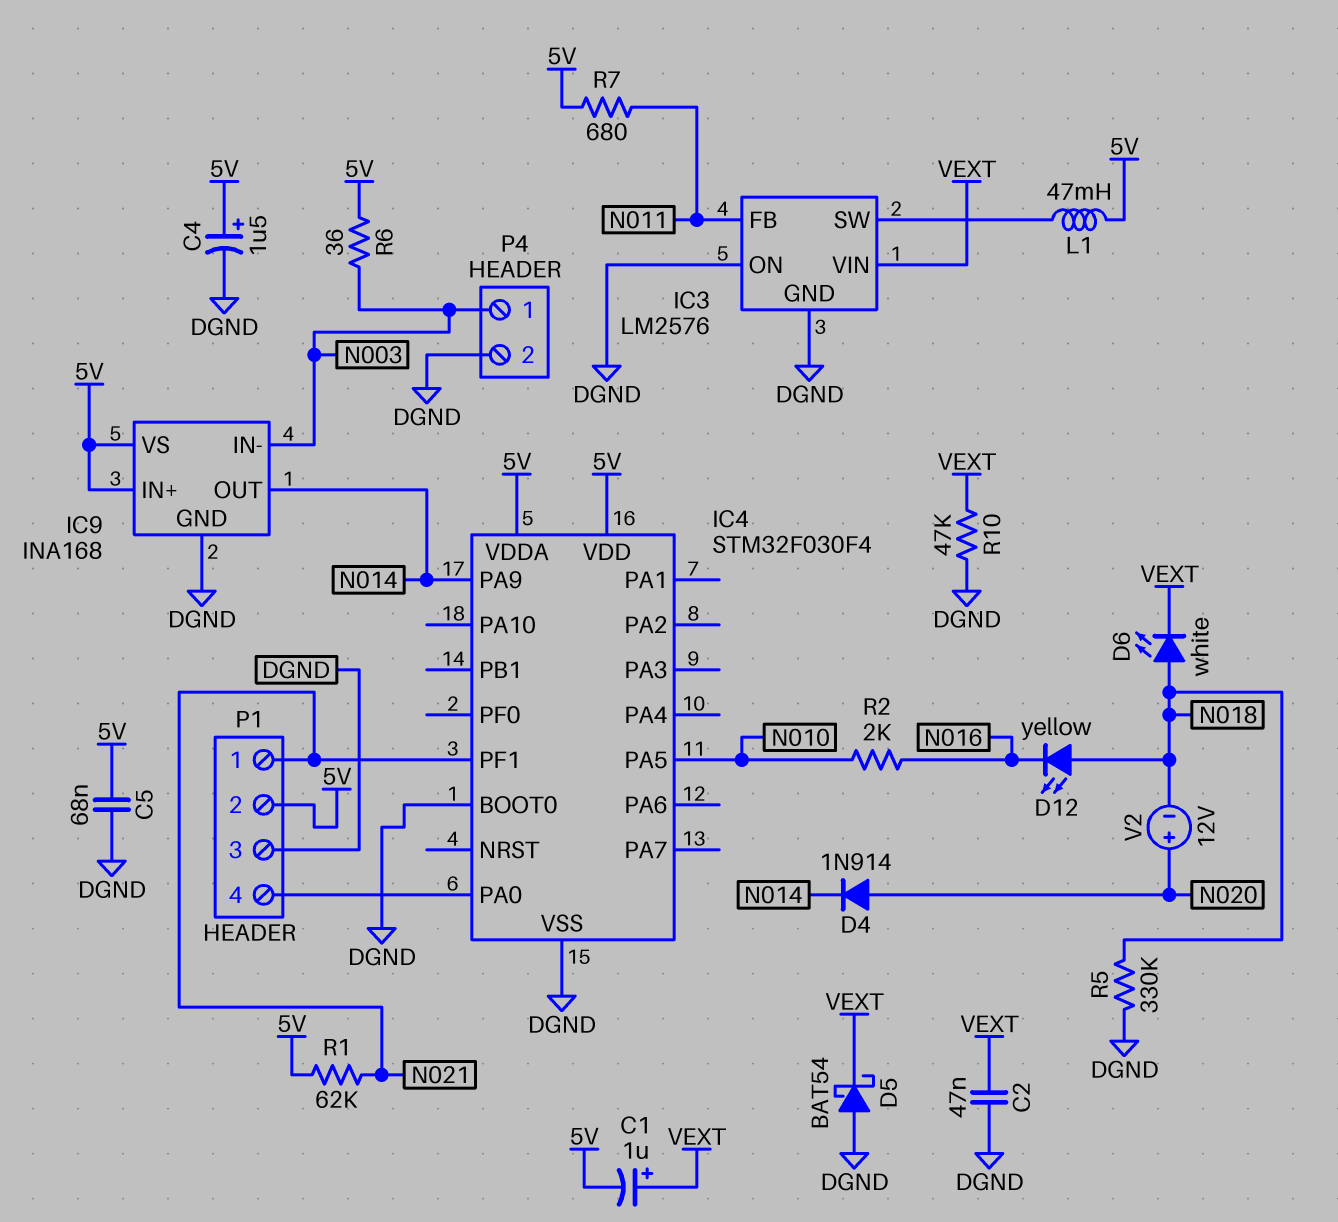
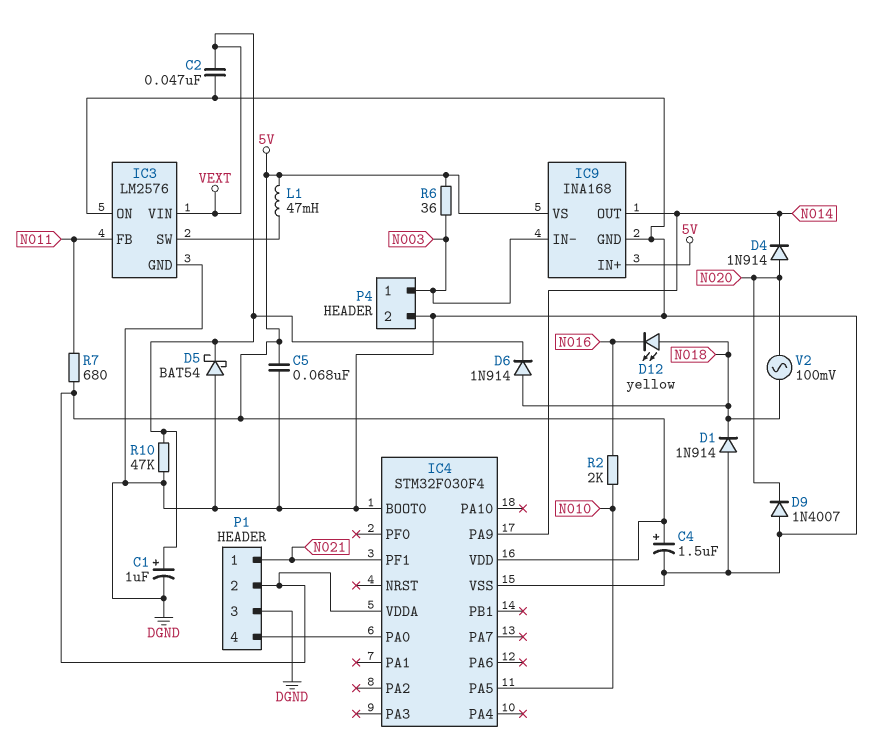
C1: 1uF (plus VEXT, minus 5V) -> 1uF (plus VEXT, minus DGND)
D1: none -> diode 1N914 (A DGND, K N018)
D6: LED white (A N018, K VEXT) -> diode 1N914 (A N018, K VEXT)
D9: none -> diode 1N4007 (A DGND, K N020)
R1: 62k (5V, N021) -> none
R5: 330k (DGND, N018) -> none
V2: 12V (plus N020, minus N018) -> AC 100mV (N018, N020)

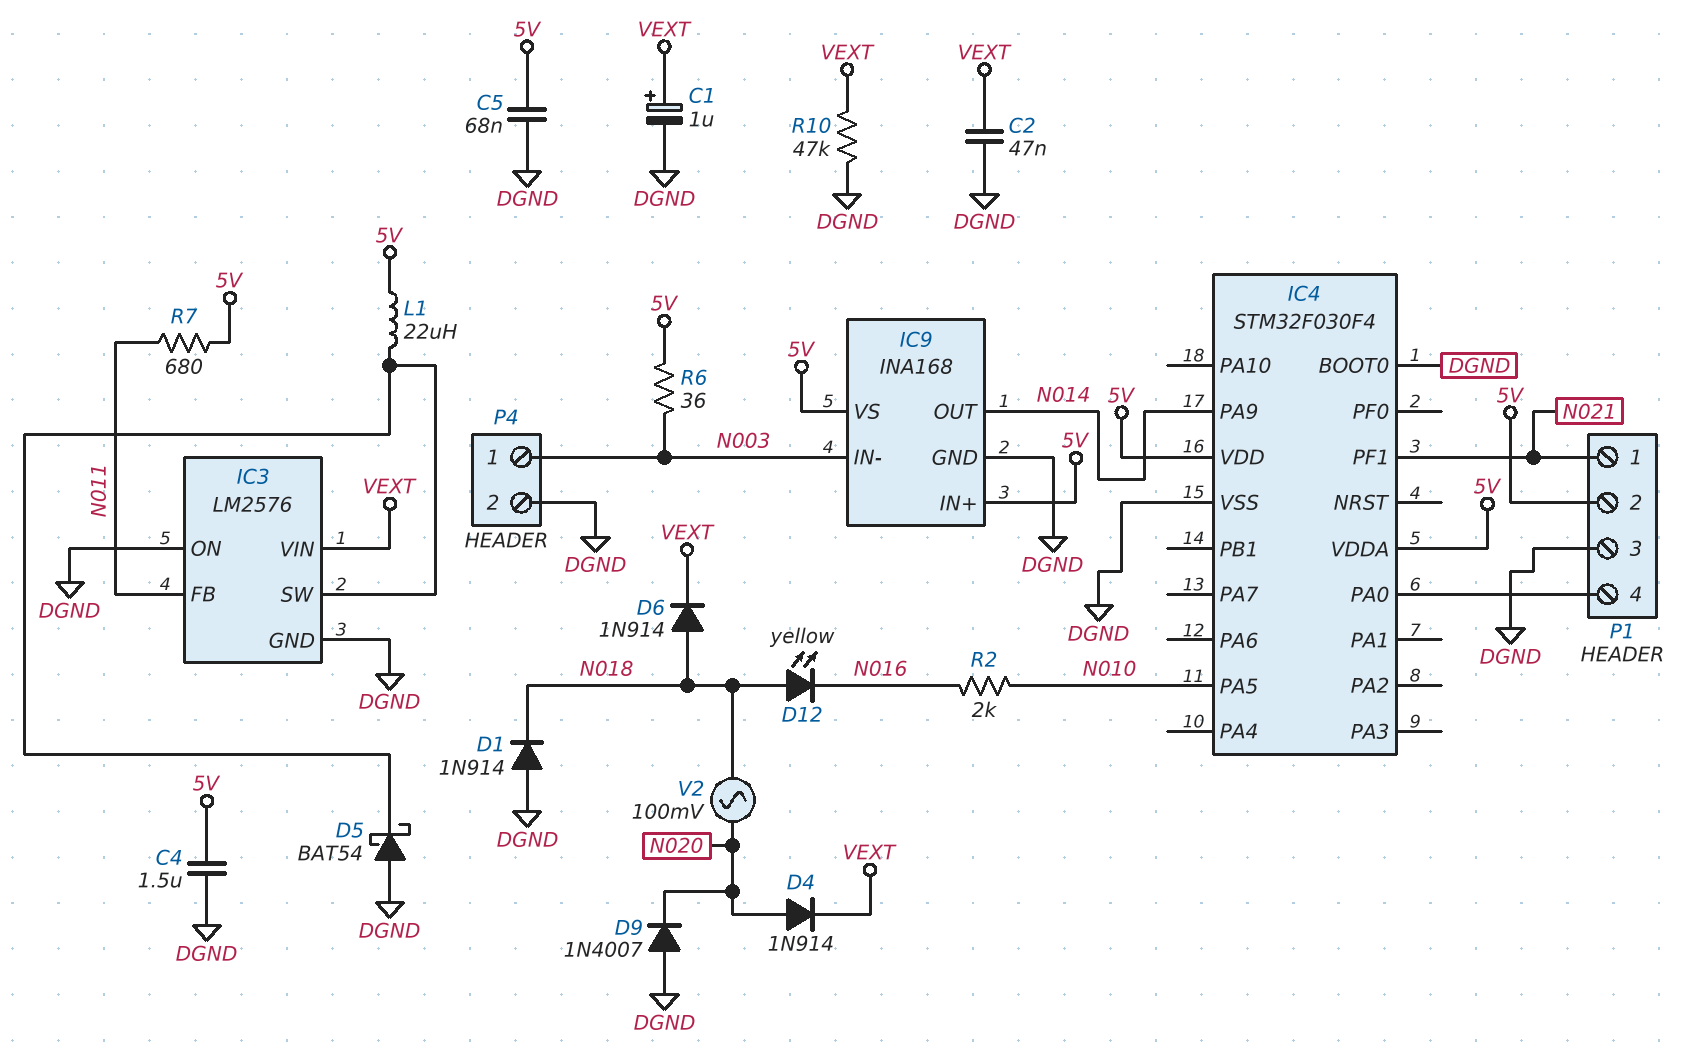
C4: 1.5uF (plus 5V, minus DGND) -> 1.5uF (5V, DGND)
D4: diode 1N914 (A N020, K N014) -> diode 1N914 (A N020, K VEXT)
D5: schottky BAT54 (A DGND, K VEXT) -> schottky BAT54 (A DGND, K IC3/SW)
L1: 47mH (5V, IC3/SW) -> 22uH (5V, IC3/SW)

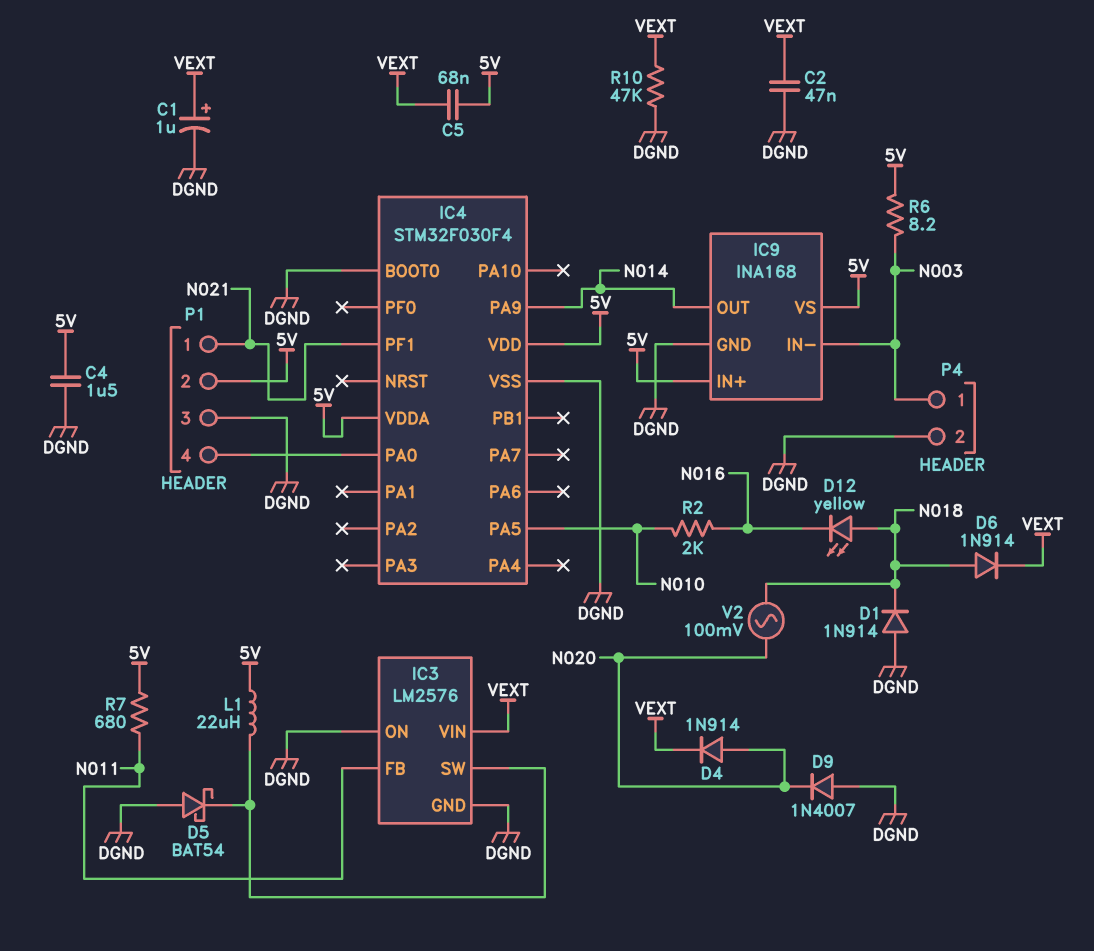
C5: 68nF (5V, DGND) -> 68nF (5V, VEXT)
R6: 36 (5V, N003) -> 8.2 (5V, N003)

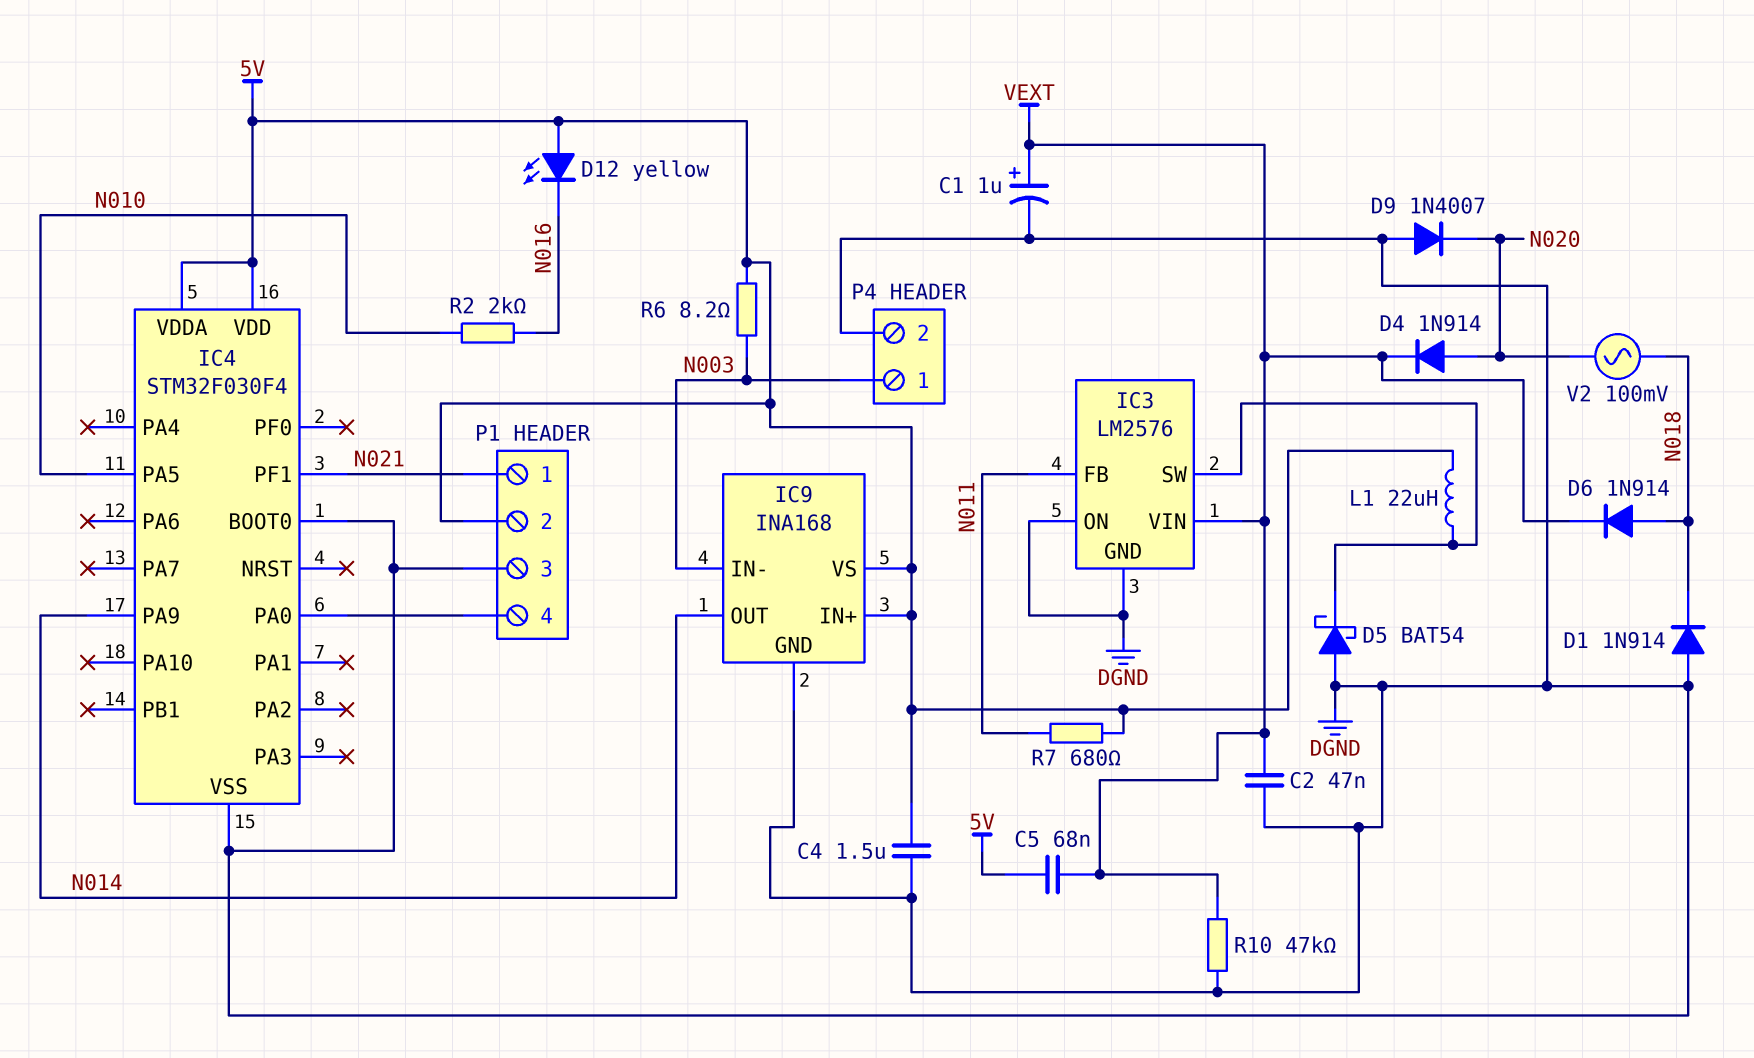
D12: LED yellow (A N018, K N016) -> LED yellow (A 5V, K N016)

